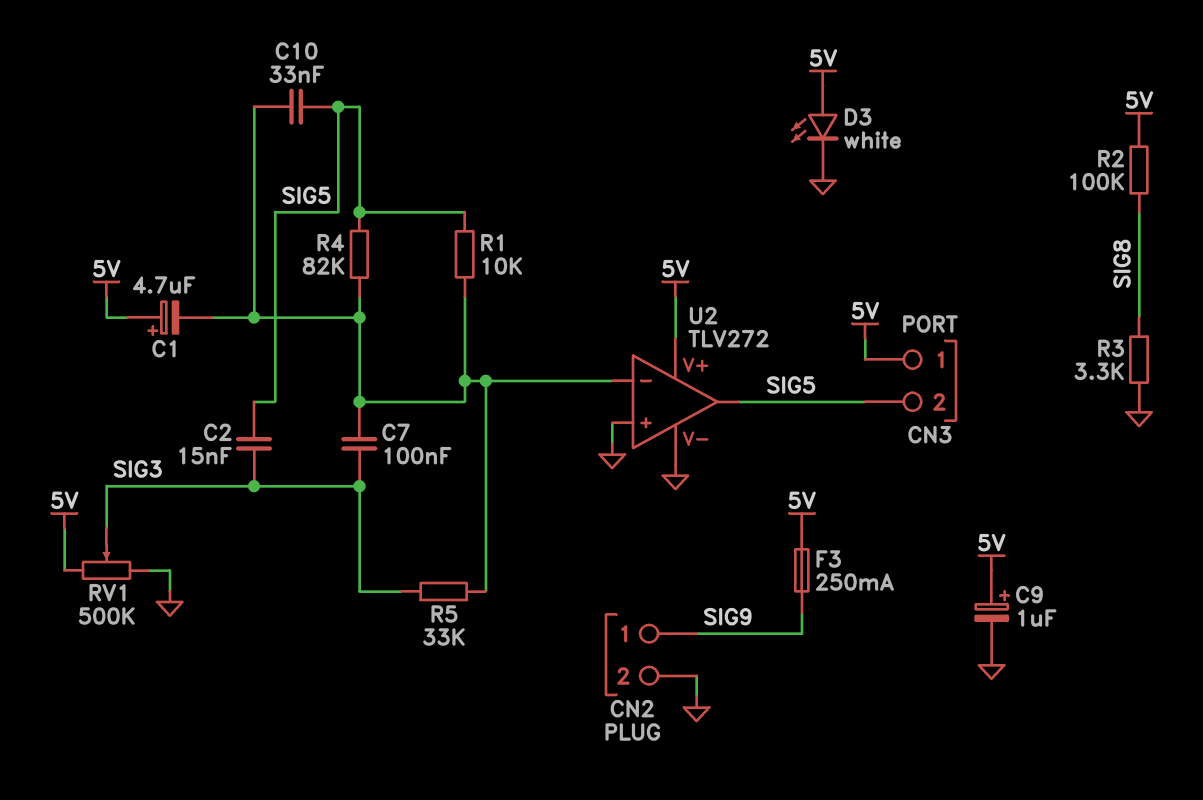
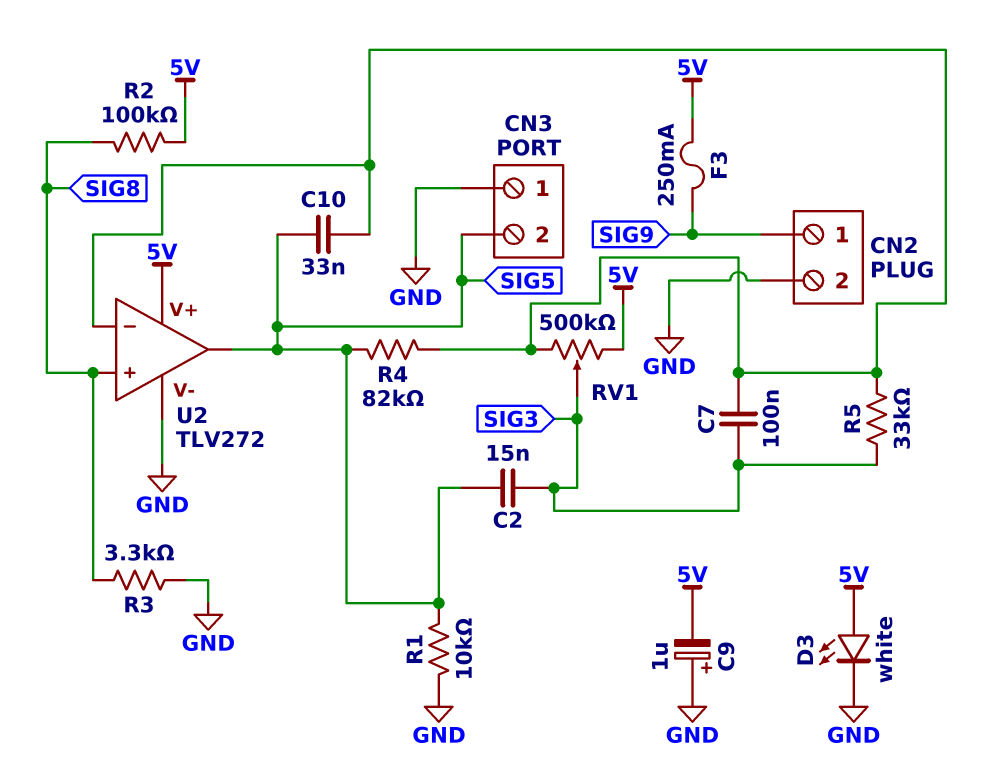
C1: 4.7uF (plus 5V, minus U2/in-) -> none
C9: 1uF (plus 5V, minus GND) -> 1uF (plus GND, minus 5V)
CN3 pin 1: 5V -> GND
R1: 10k (SIG5, U2/in-) -> 10k (GND, SIG5)
RV1: 500k (5V, GND, wiper SIG3) -> 500k (5V, U2/in-, wiper SIG3)
U2 pin in+: GND -> SIG8

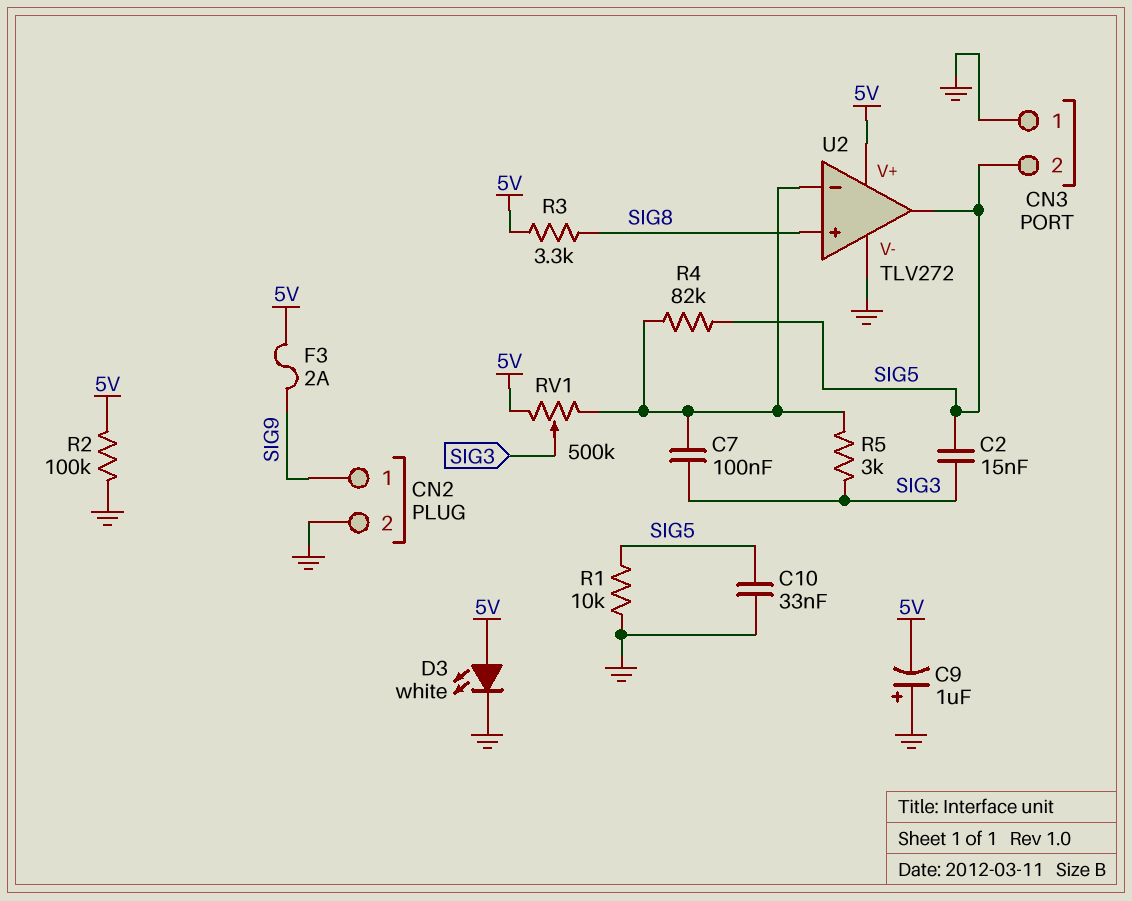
C10: 33nF (SIG5, U2/in-) -> 33nF (GND, SIG5)
F3: 250mA (5V, SIG9) -> 2A (5V, SIG9)
R2: 100k (5V, SIG8) -> 100k (5V, GND)
R3: 3.3k (GND, SIG8) -> 3.3k (5V, SIG8)
R5: 33k (SIG3, U2/in-) -> 3k (SIG3, U2/in-)

